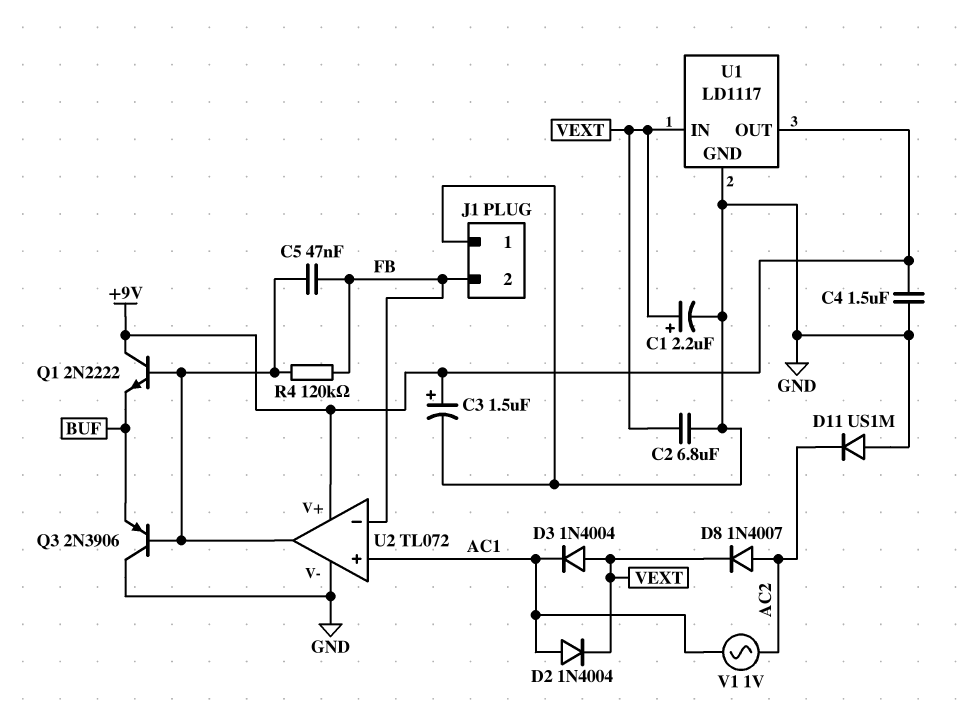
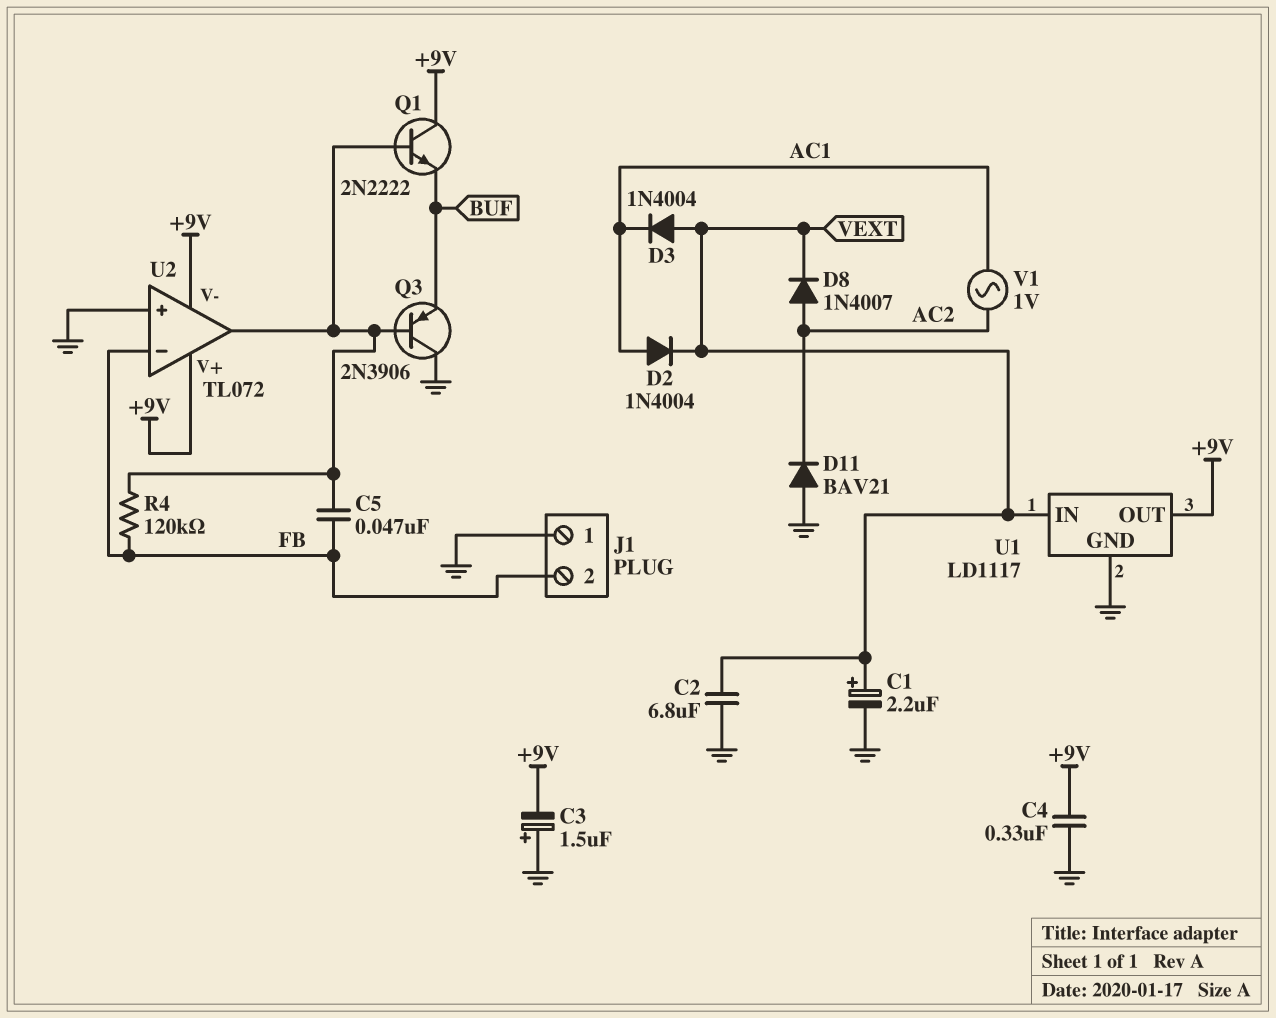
C3: 1.5uF (plus +9V, minus GND) -> 1.5uF (plus GND, minus +9V)
C4: 1.5uF (+9V, GND) -> 330nF (+9V, GND)
D11: diode US1M (A GND, K AC2) -> diode BAV21 (A GND, K AC2)
U2 pin V-: GND -> +9V
U2 pin in+: AC1 -> GND

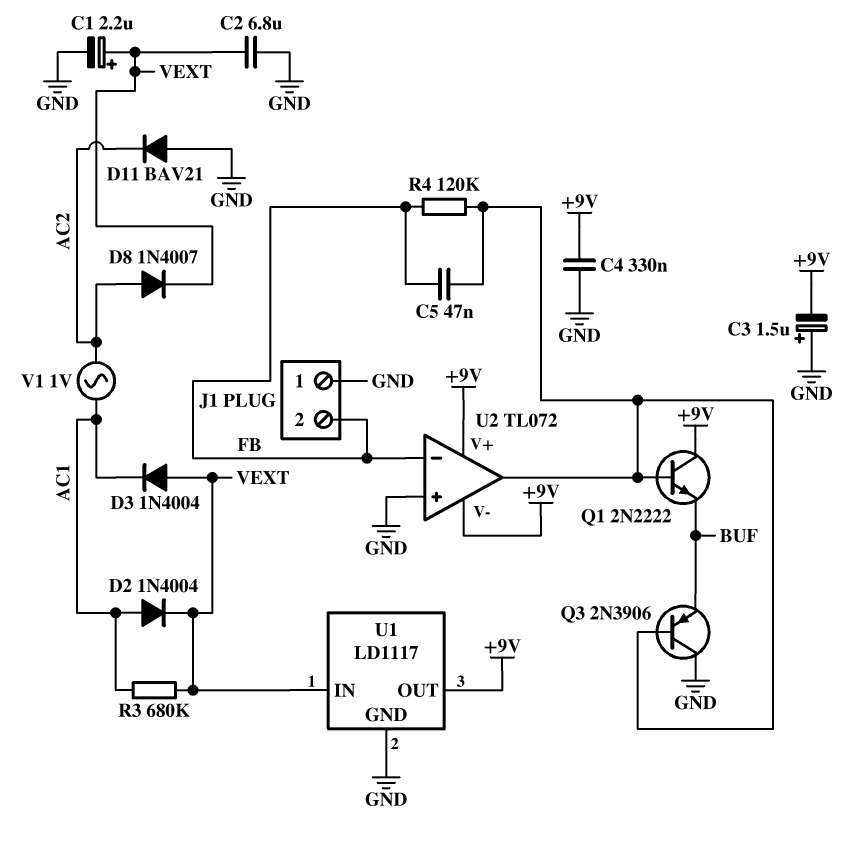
R3: none -> 680k (AC1, VEXT)

